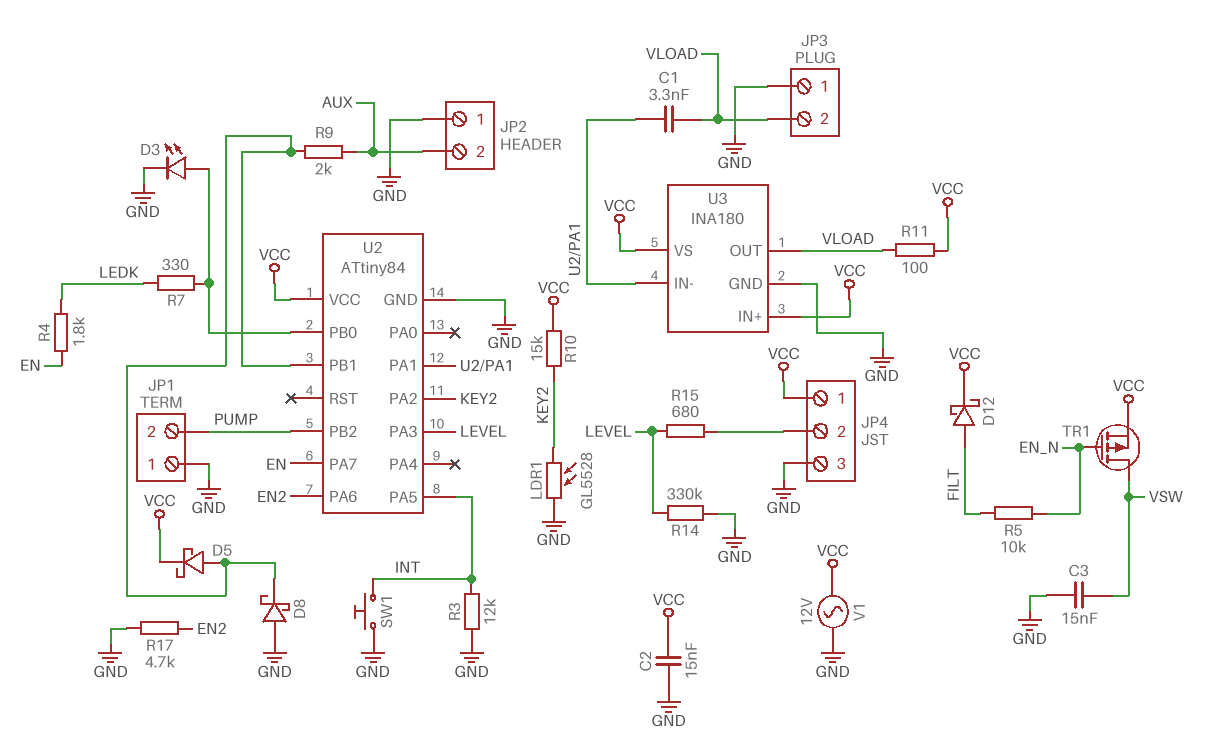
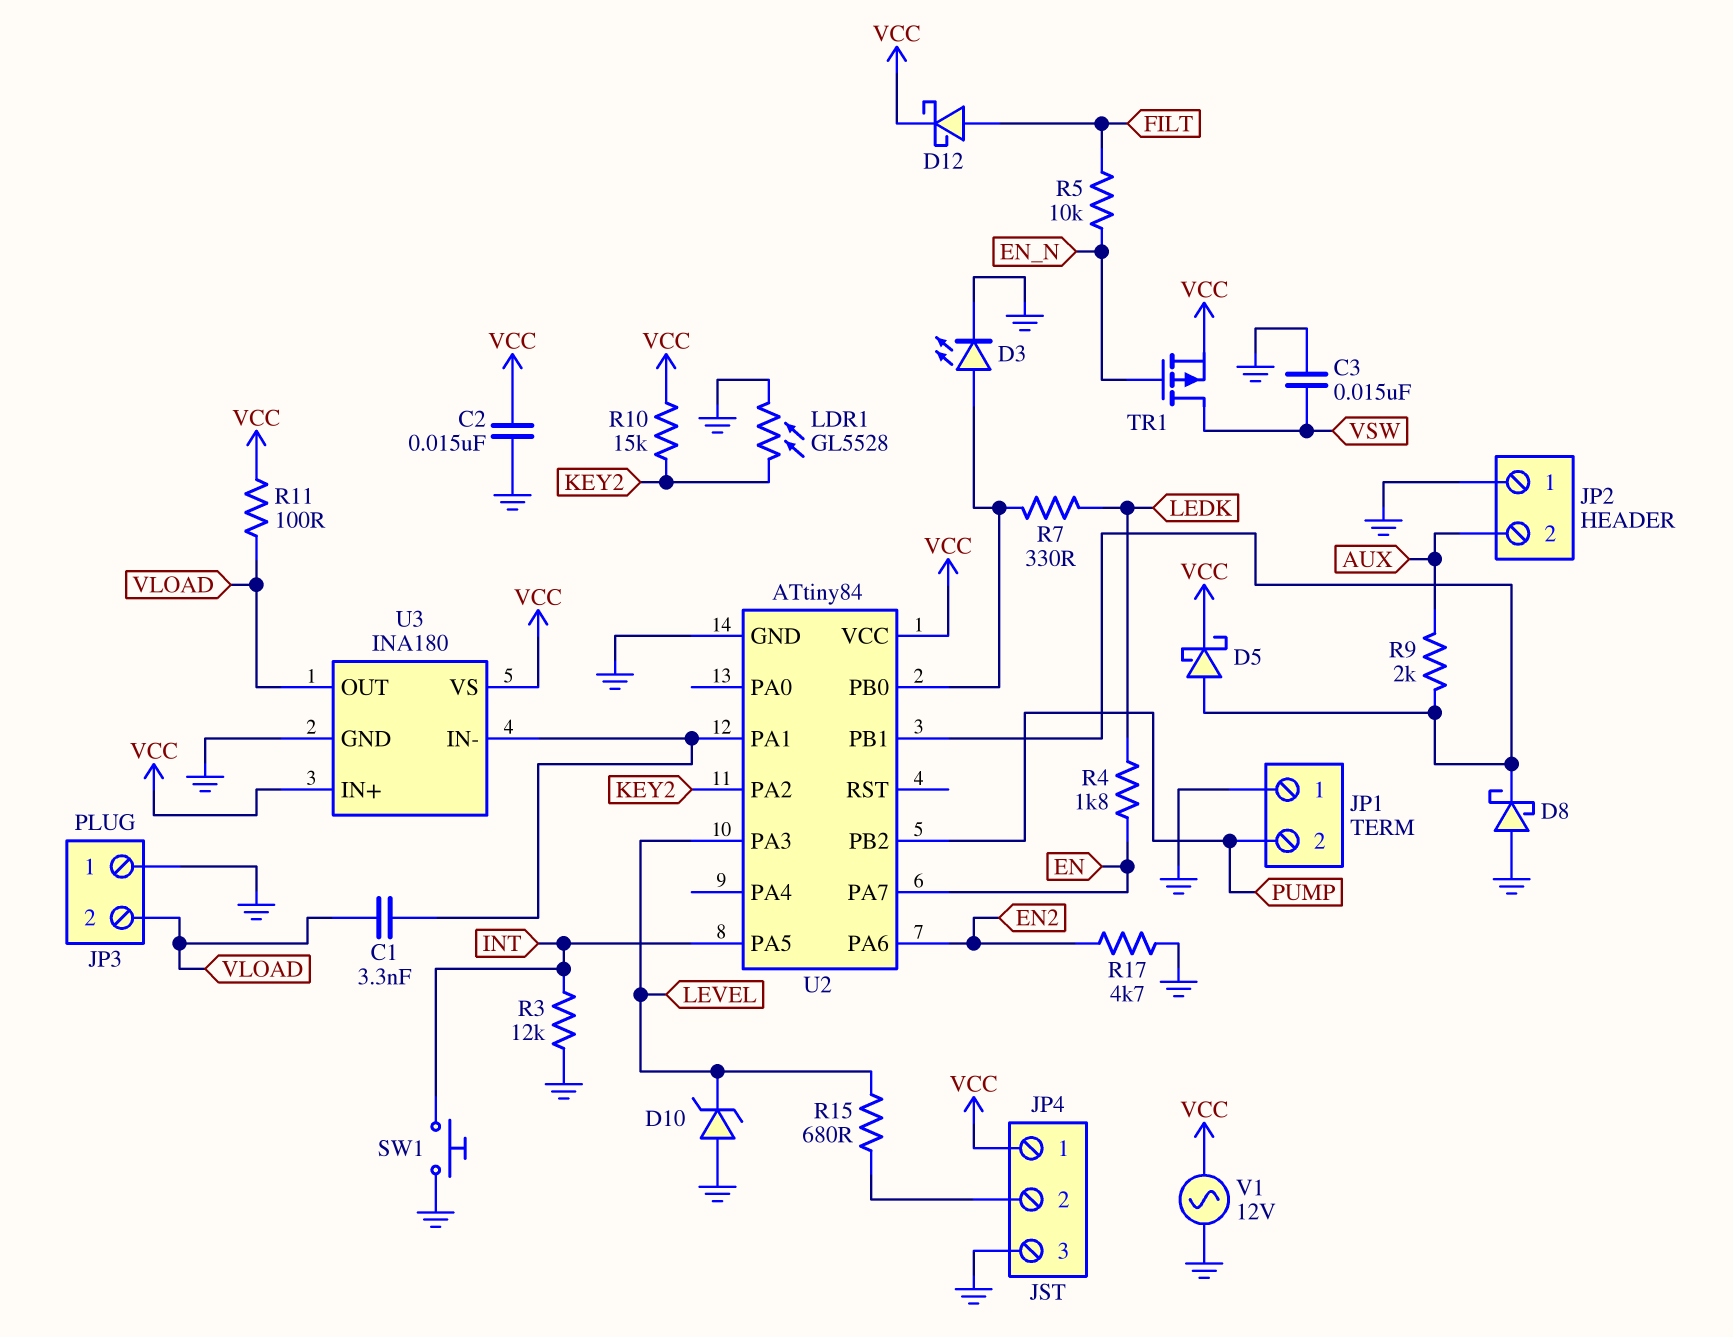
D10: none -> zener (A GND, K LEVEL)
R14: 330k (GND, LEVEL) -> none

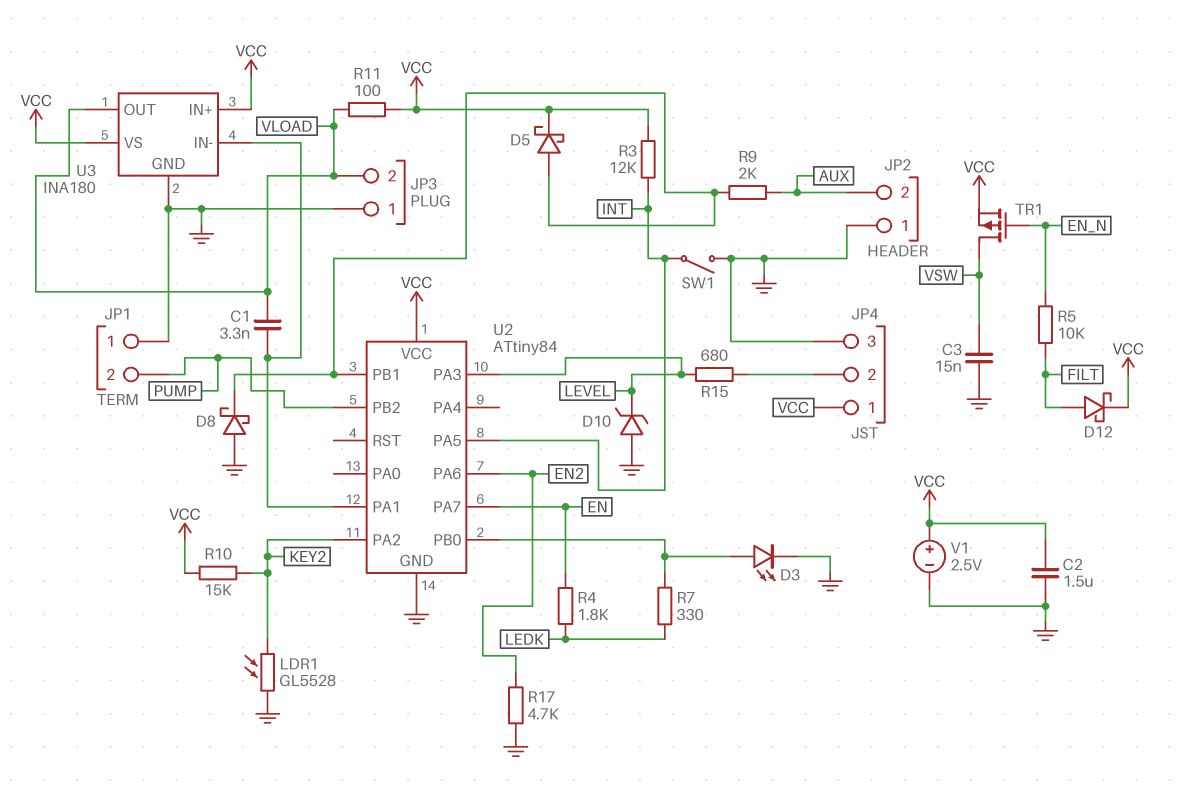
C2: 15nF (GND, VCC) -> 1.5uF (GND, VCC)
R3: 12k (GND, INT) -> 12k (INT, VCC)
SW1: button (GND, INT) -> switch (GND, INT)
V1: AC 12V (GND, VCC) -> 2.5V (plus VCC, minus GND)

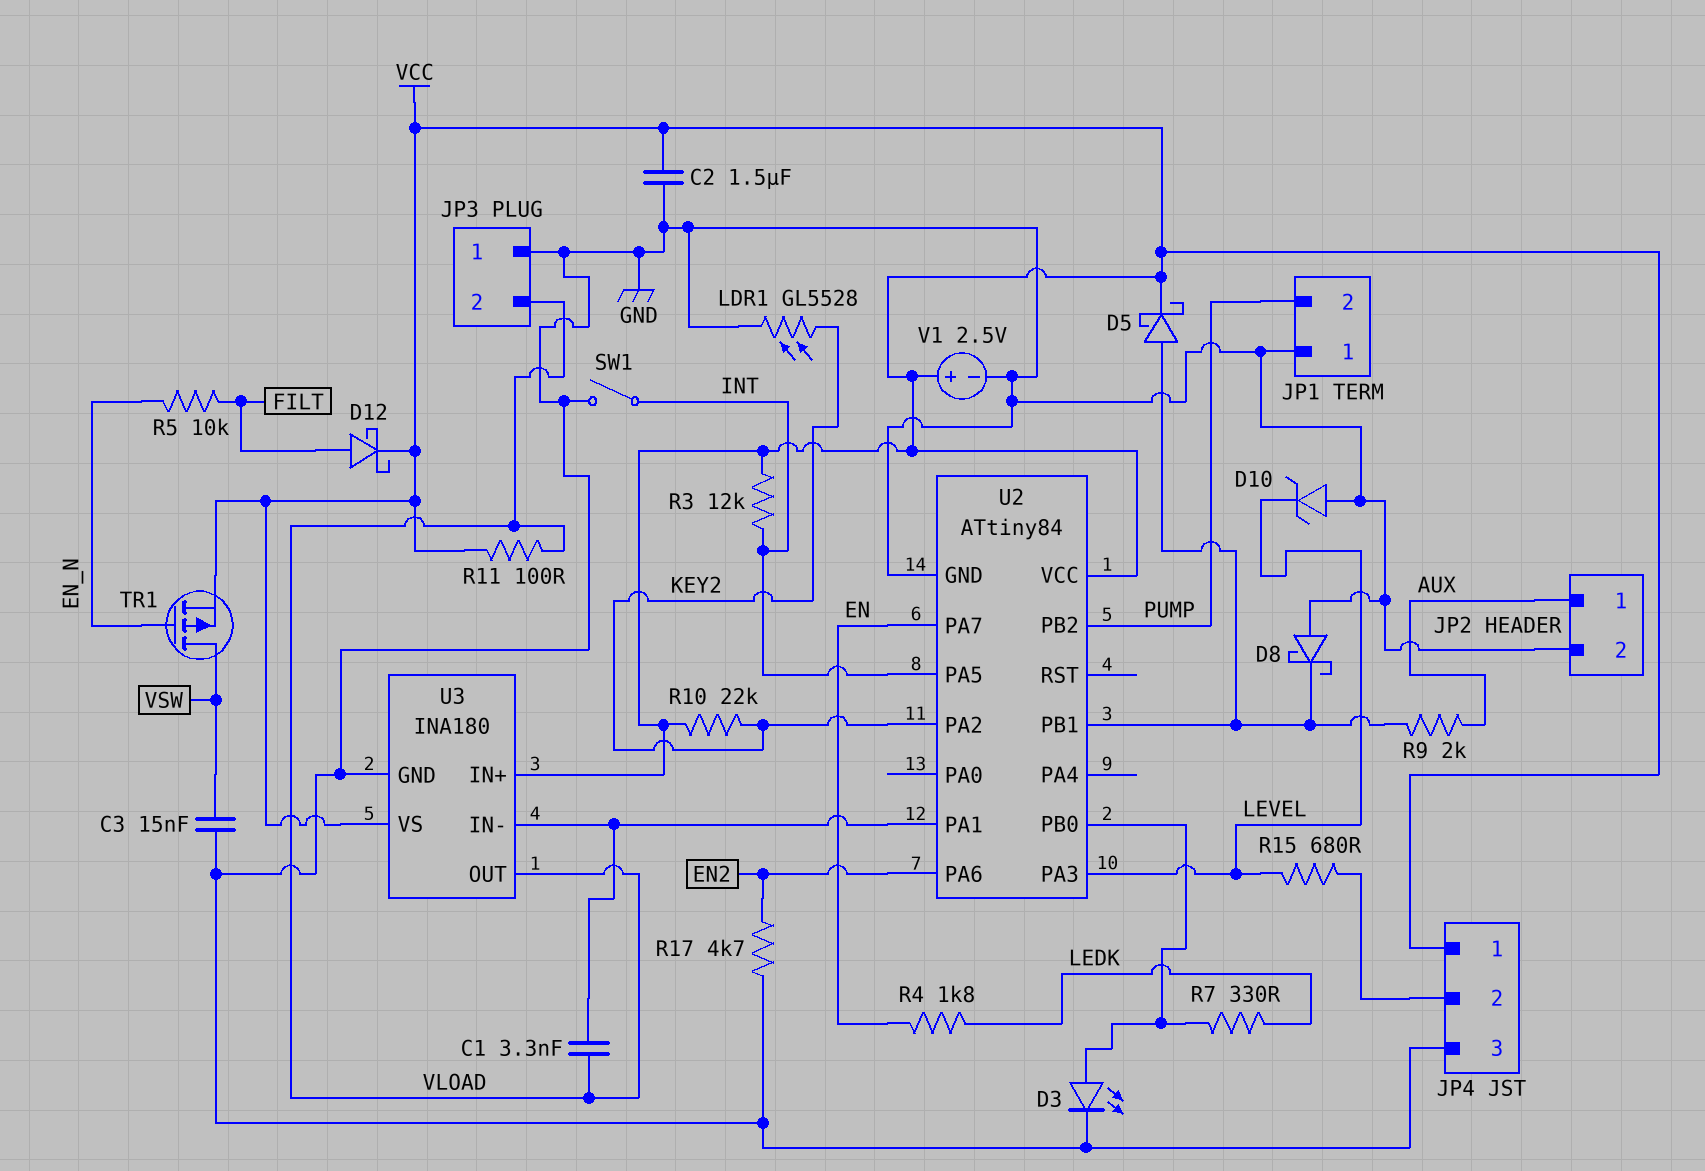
JP2 pin 1: GND -> AUX
JP2 pin 2: AUX -> GND
R10: 15k (KEY2, VCC) -> 22k (KEY2, VCC)

